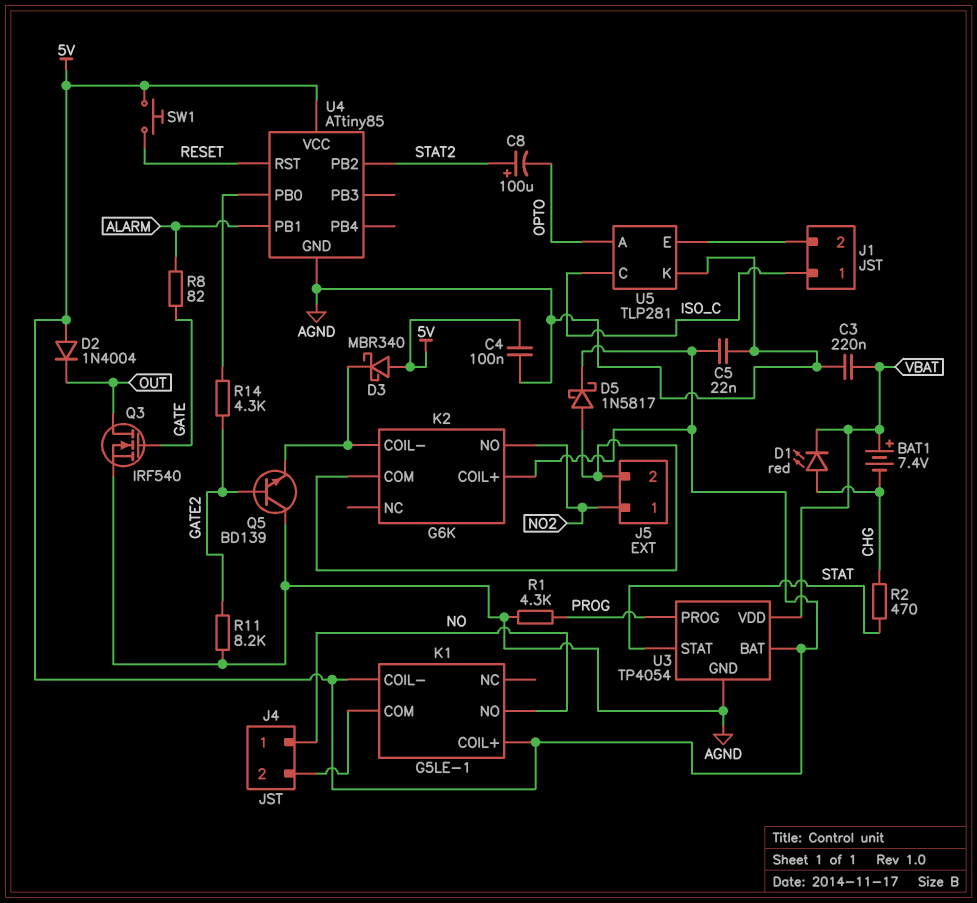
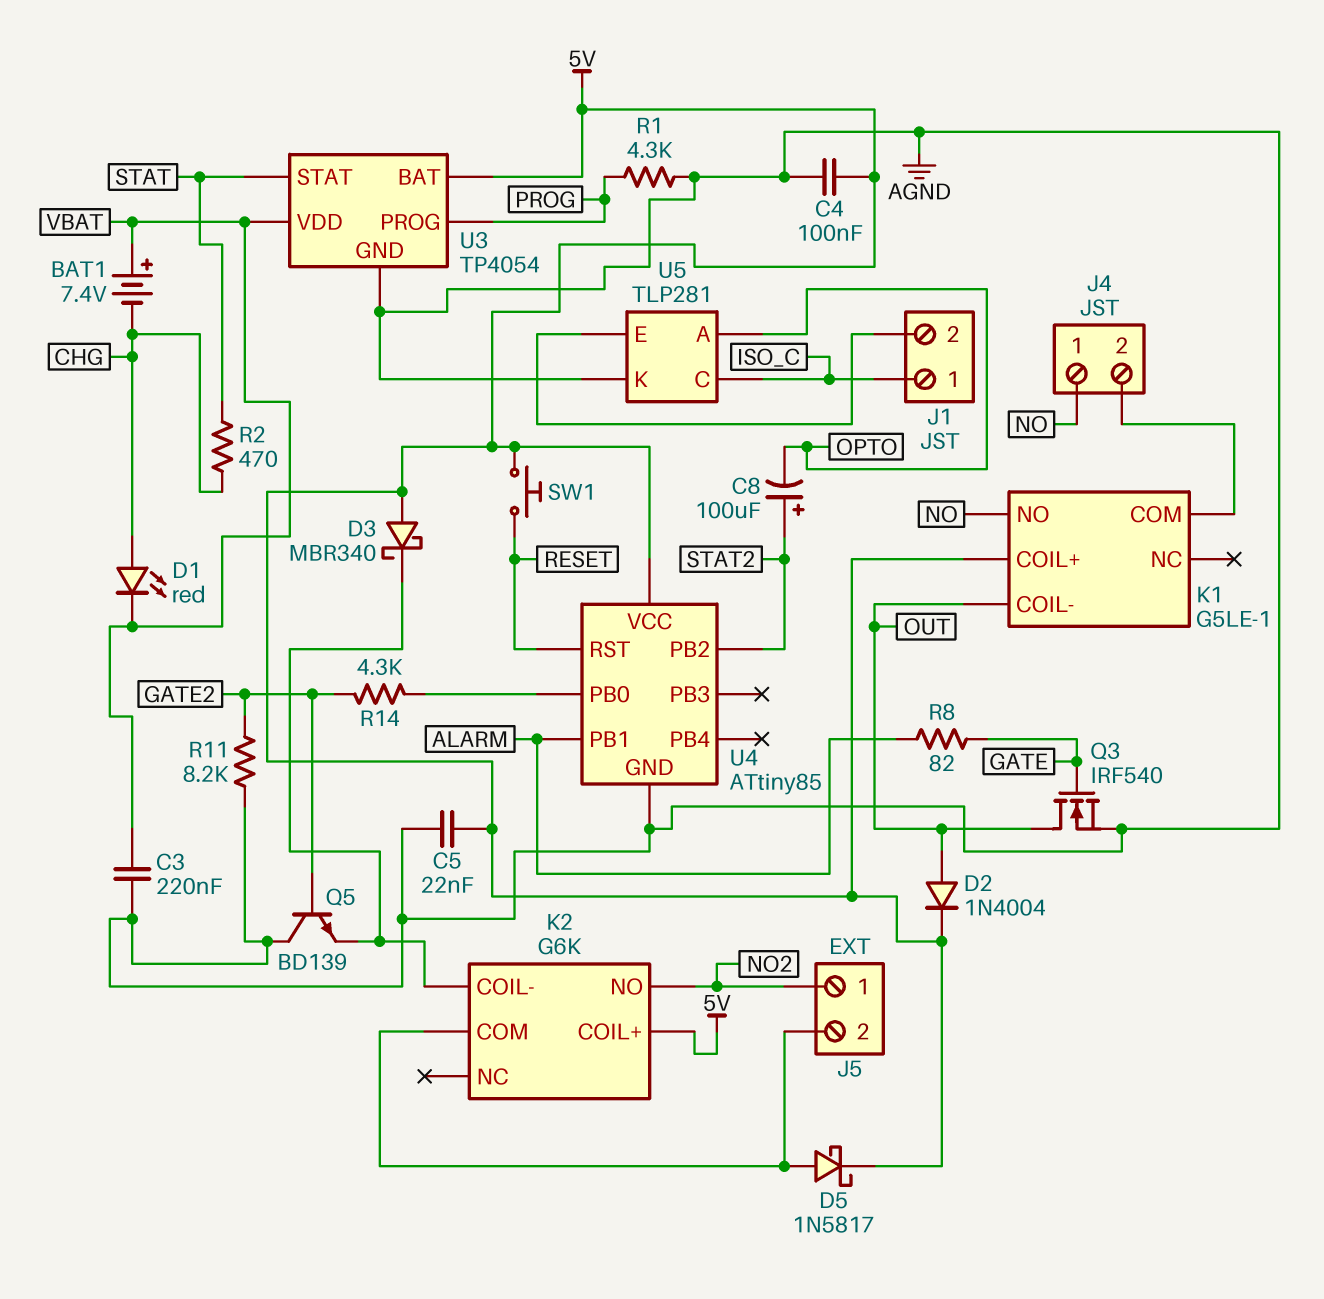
D2: diode 1N4004 (A 5V, K OUT) -> diode 1N4004 (A OUT, K 5V)
K1 pin COIL-: 5V -> OUT

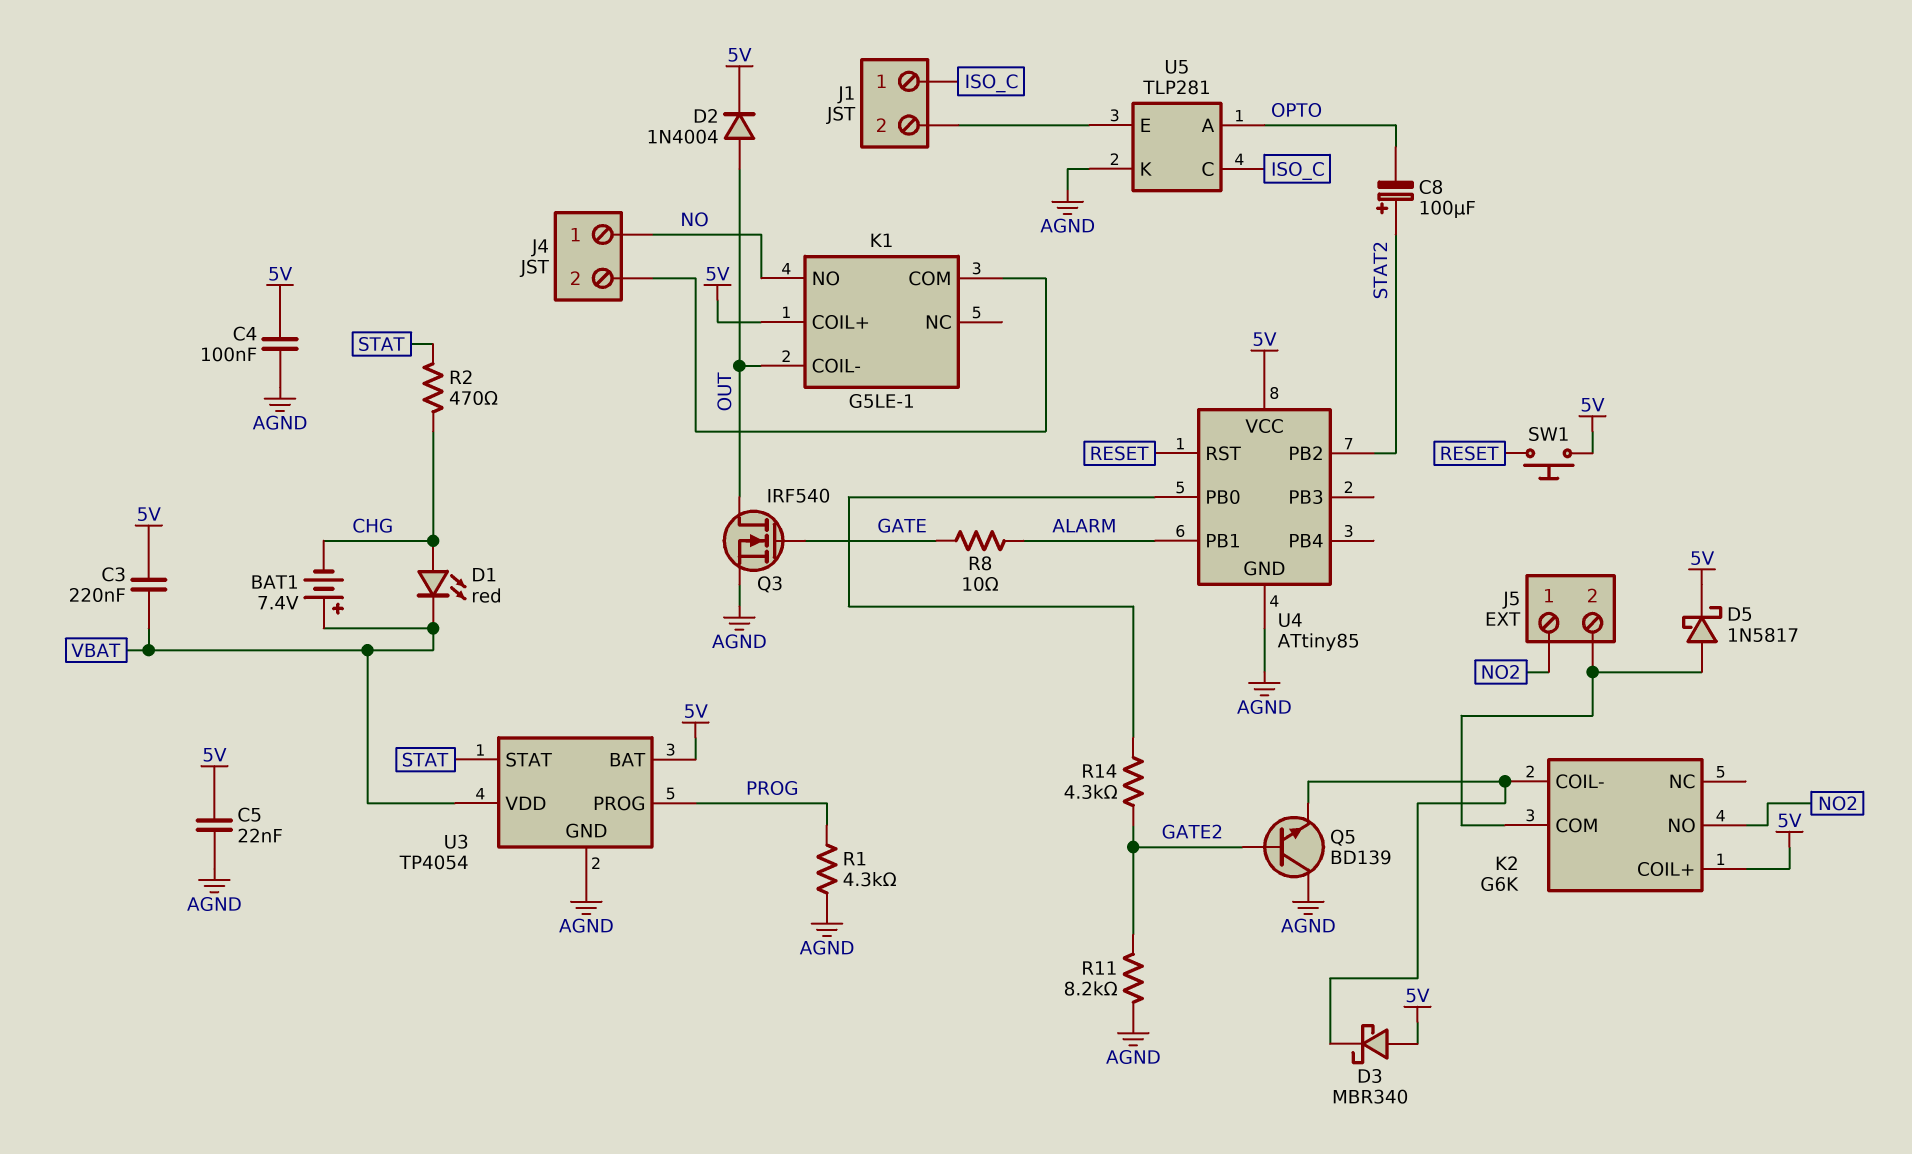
C3: 220nF (AGND, VBAT) -> 220nF (5V, VBAT)
R8: 82 (ALARM, GATE) -> 10 (ALARM, GATE)

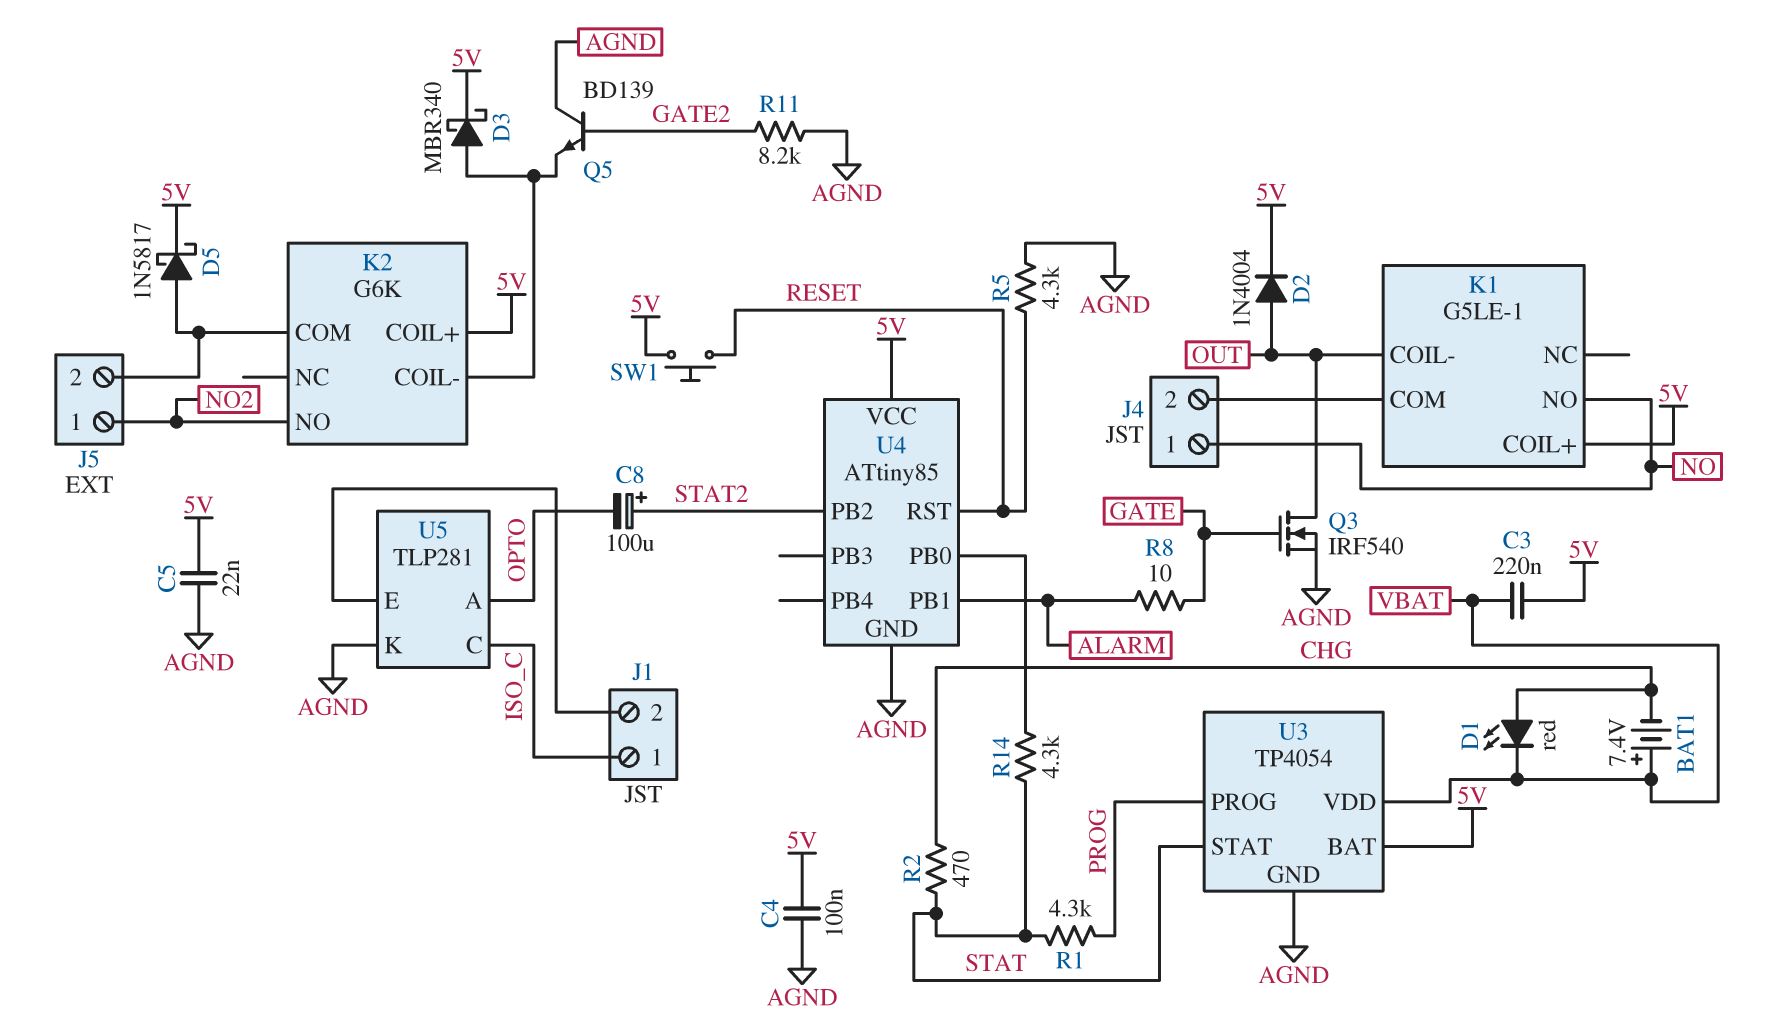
D3: schottky MBR340 (A 5V, K K2/COIL-) -> schottky MBR340 (A K2/COIL-, K 5V)
R1: 4.3k (AGND, PROG) -> 4.3k (PROG, STAT)
R5: none -> 4.3k (AGND, RESET)
R14: 4.3k (GATE2, U4/PB0) -> 4.3k (STAT, U4/PB0)

